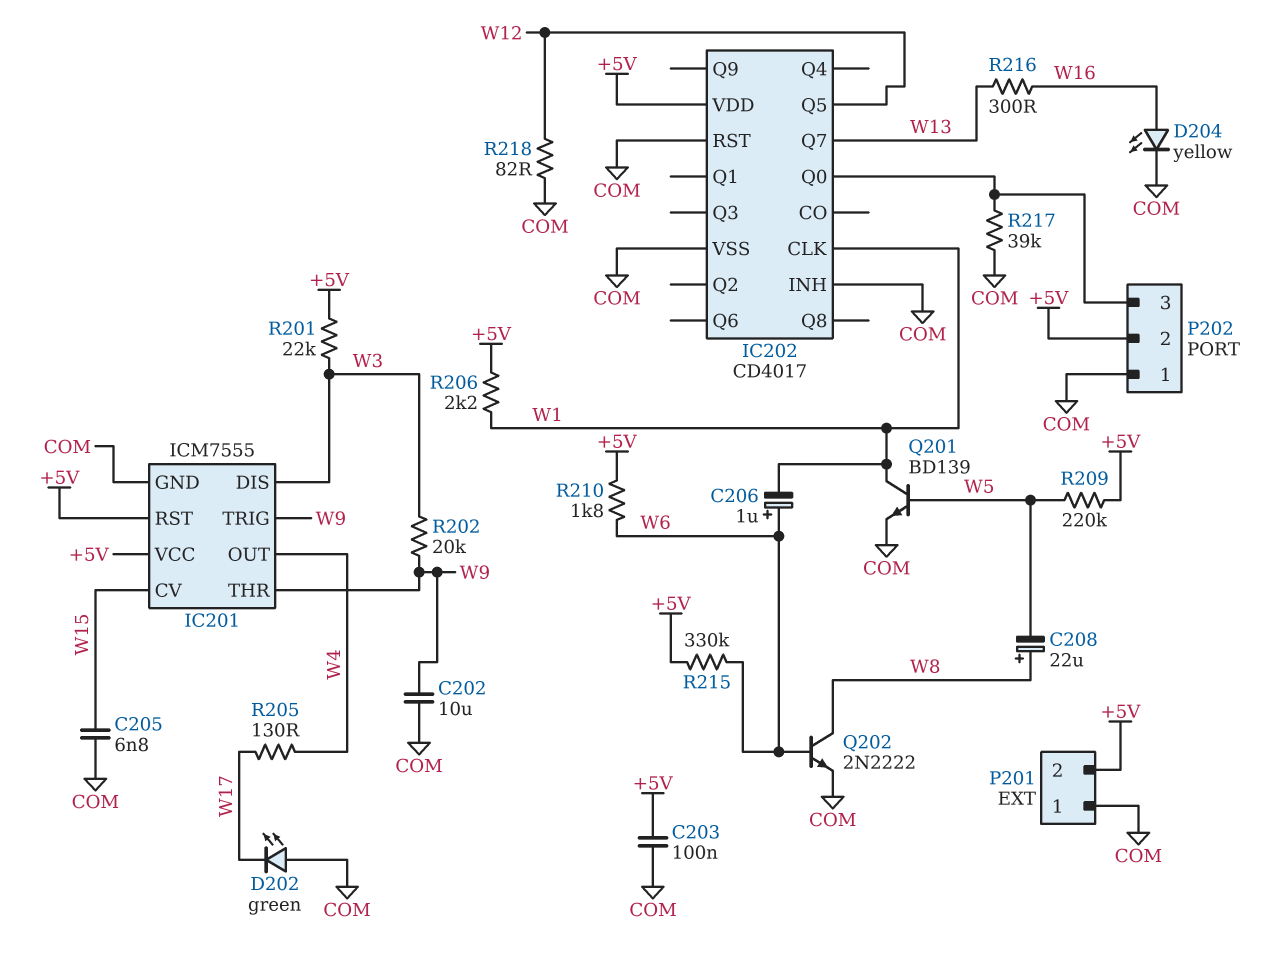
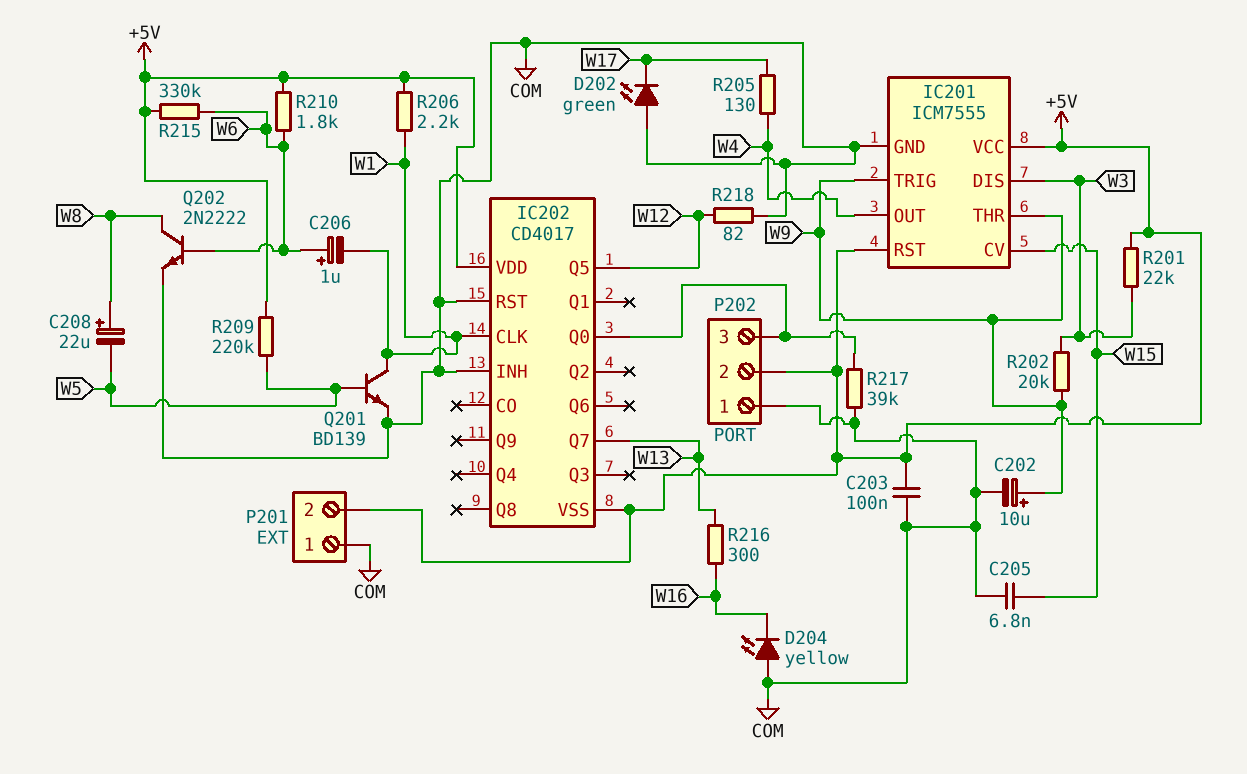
C202: 10uF (COM, W9) -> 10uF (plus W9, minus COM)
D204: LED yellow (A W16, K COM) -> LED yellow (A COM, K W16)
IC202 pin VSS: COM -> +5V

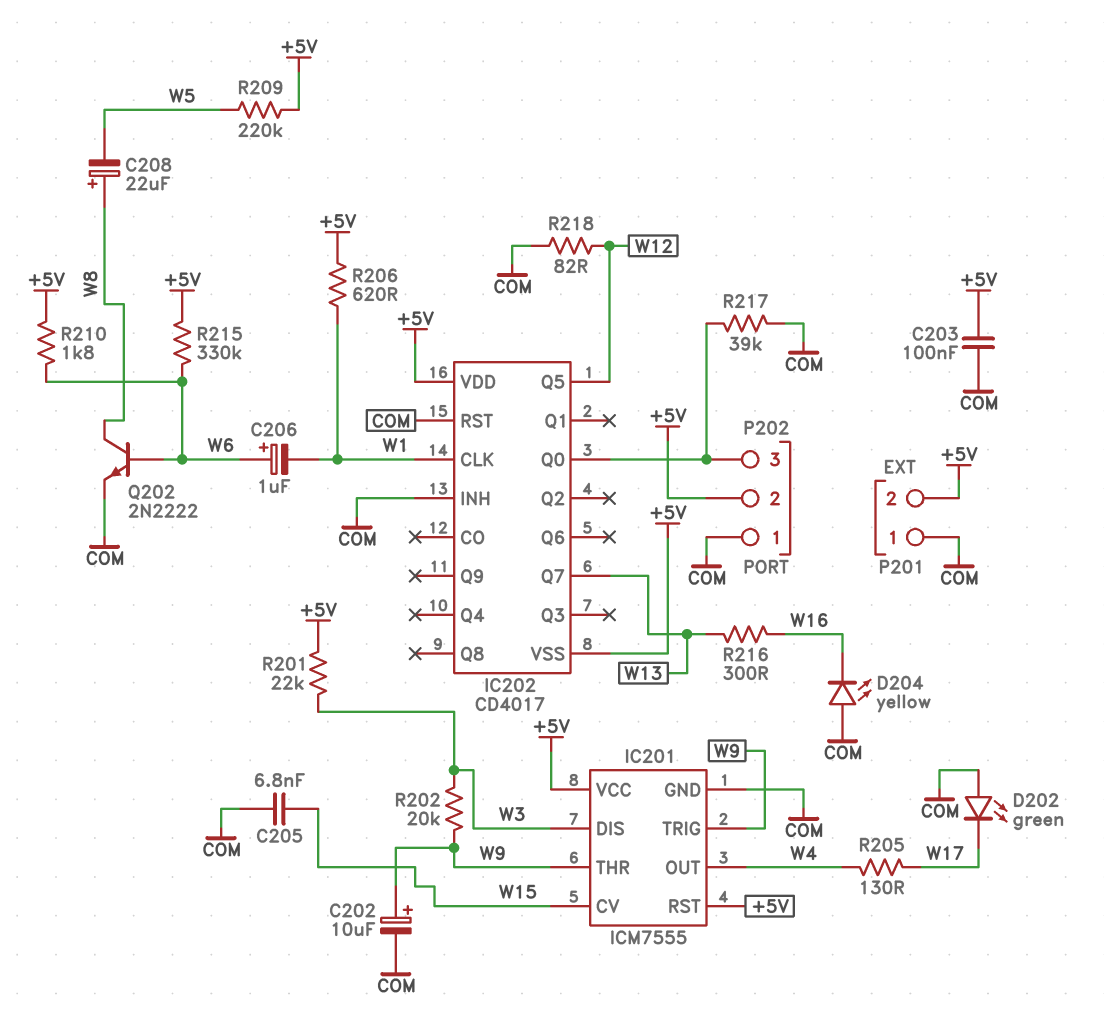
Q201: NPN BD139 (B W5, C W1, E COM) -> none
R206: 2.2k (+5V, W1) -> 620 (+5V, W1)

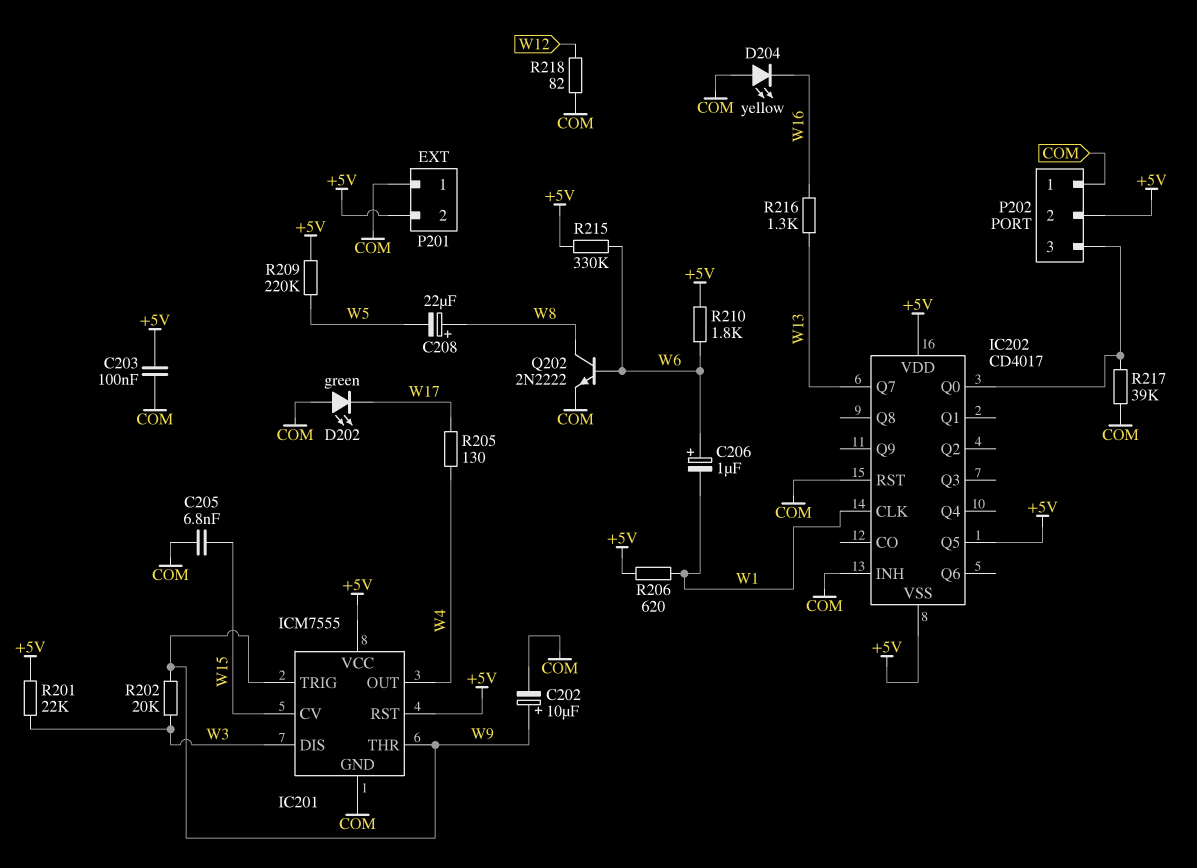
IC202 pin Q5: W12 -> +5V
R216: 300 (W13, W16) -> 1.3k (W13, W16)

